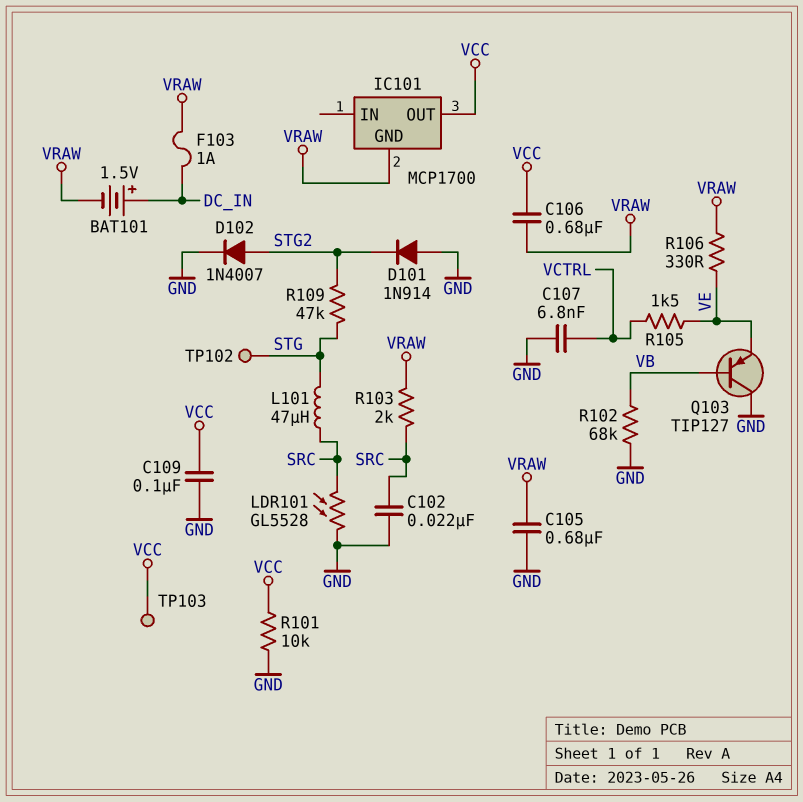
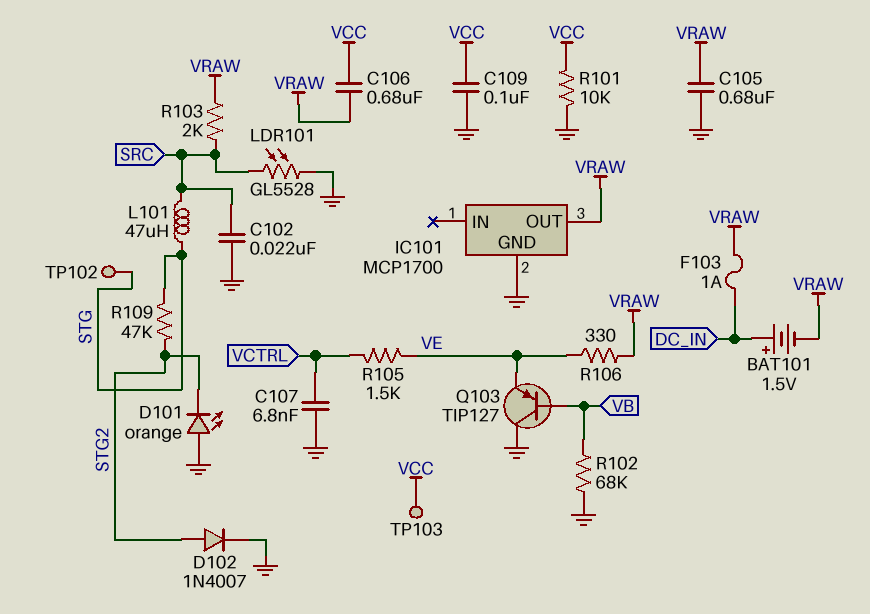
D101: diode 1N914 (A GND, K STG2) -> LED orange (A GND, K STG2)
IC101 pin GND: VRAW -> GND
IC101 pin OUT: VCC -> VRAW

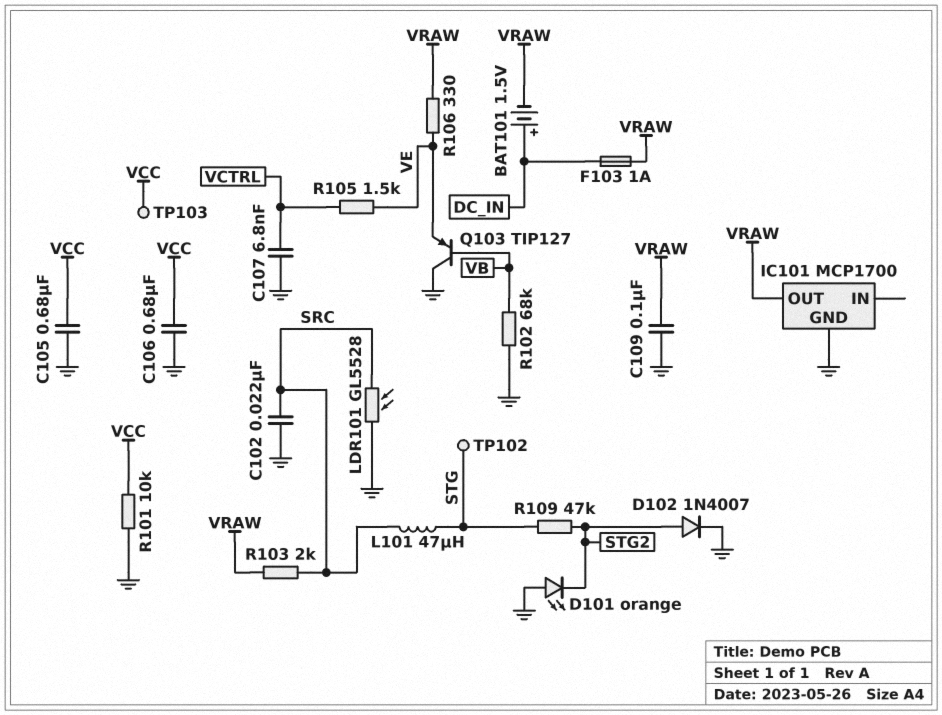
C105: 680nF (GND, VRAW) -> 680nF (GND, VCC)
C106: 680nF (VCC, VRAW) -> 680nF (GND, VCC)
C109: 100nF (GND, VCC) -> 100nF (GND, VRAW)

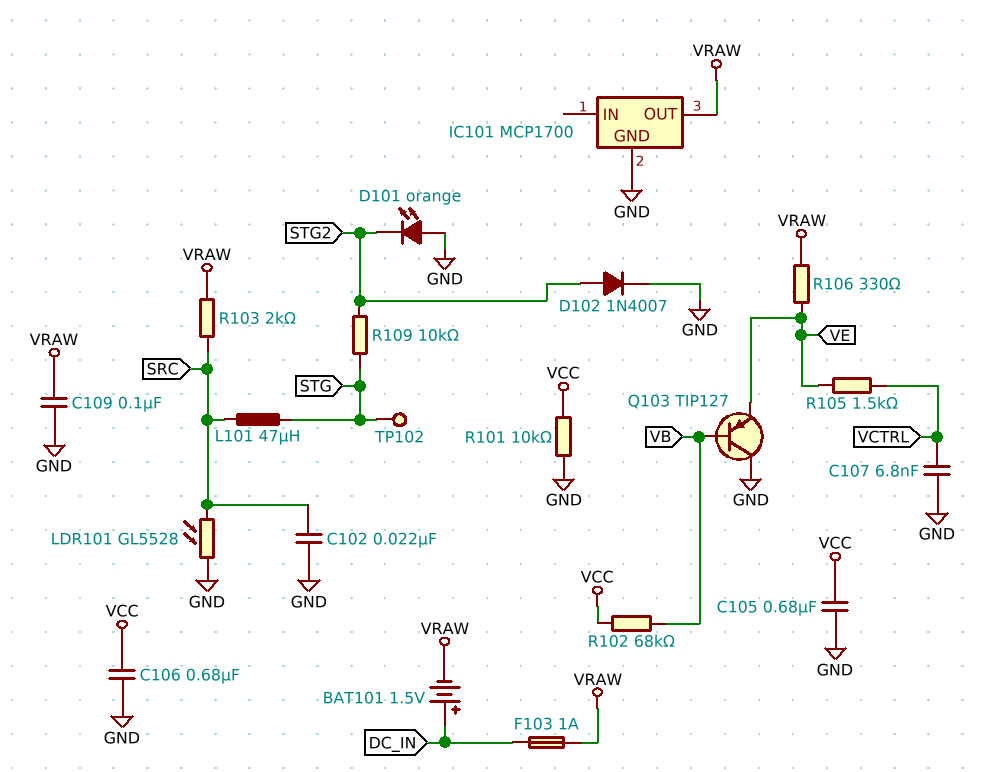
R102: 68k (GND, VB) -> 68k (VB, VCC)
R109: 47k (STG, STG2) -> 10k (STG, STG2)
TP103: test point (VCC) -> none

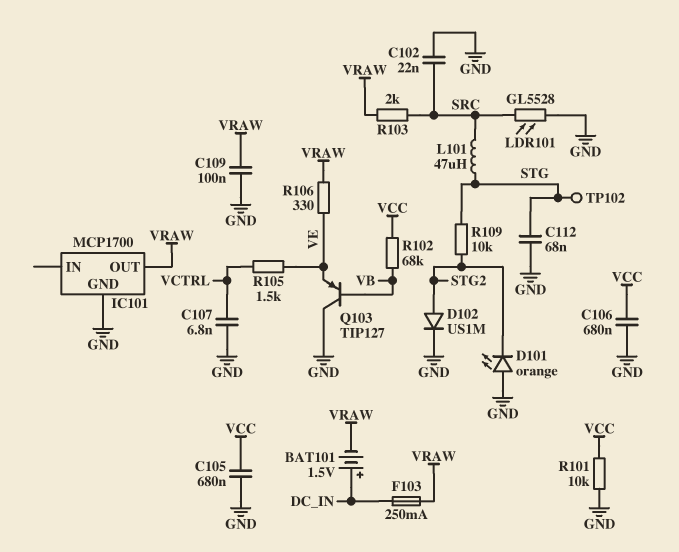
C112: none -> 68nF (GND, STG)
D102: diode 1N4007 (A STG2, K GND) -> diode US1M (A STG2, K GND)
F103: 1A (DC_IN, VRAW) -> 250mA (DC_IN, VRAW)

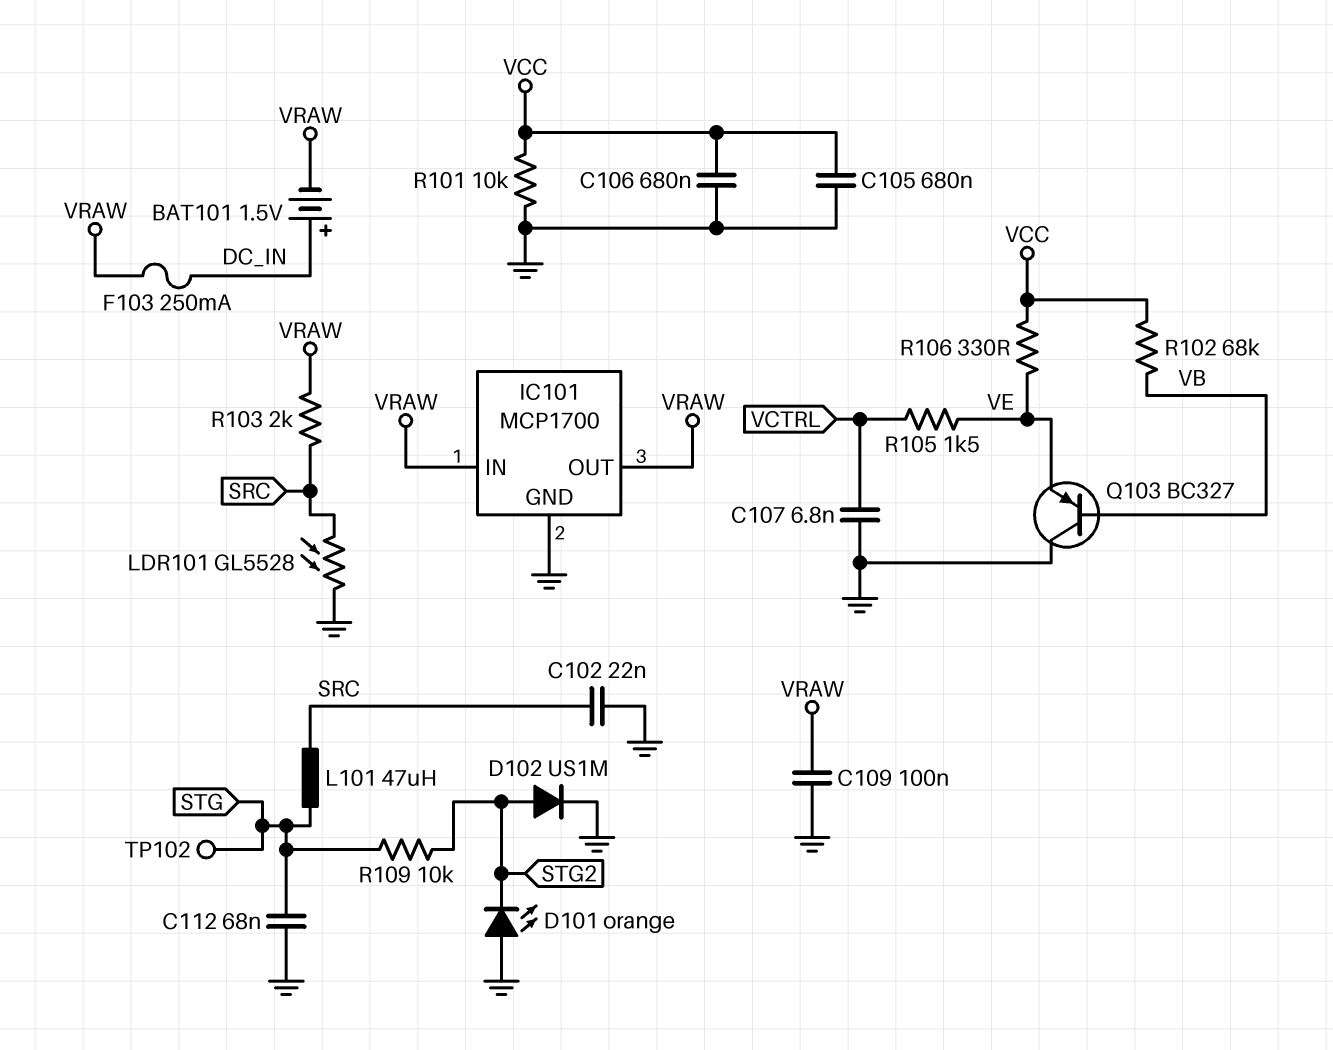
IC101 pin IN: none -> VRAW
Q103: PNP TIP127 (B VB, C GND, E VE) -> PNP BC327 (B VB, C GND, E VE)
R106: 330 (VE, VRAW) -> 330 (VCC, VE)

